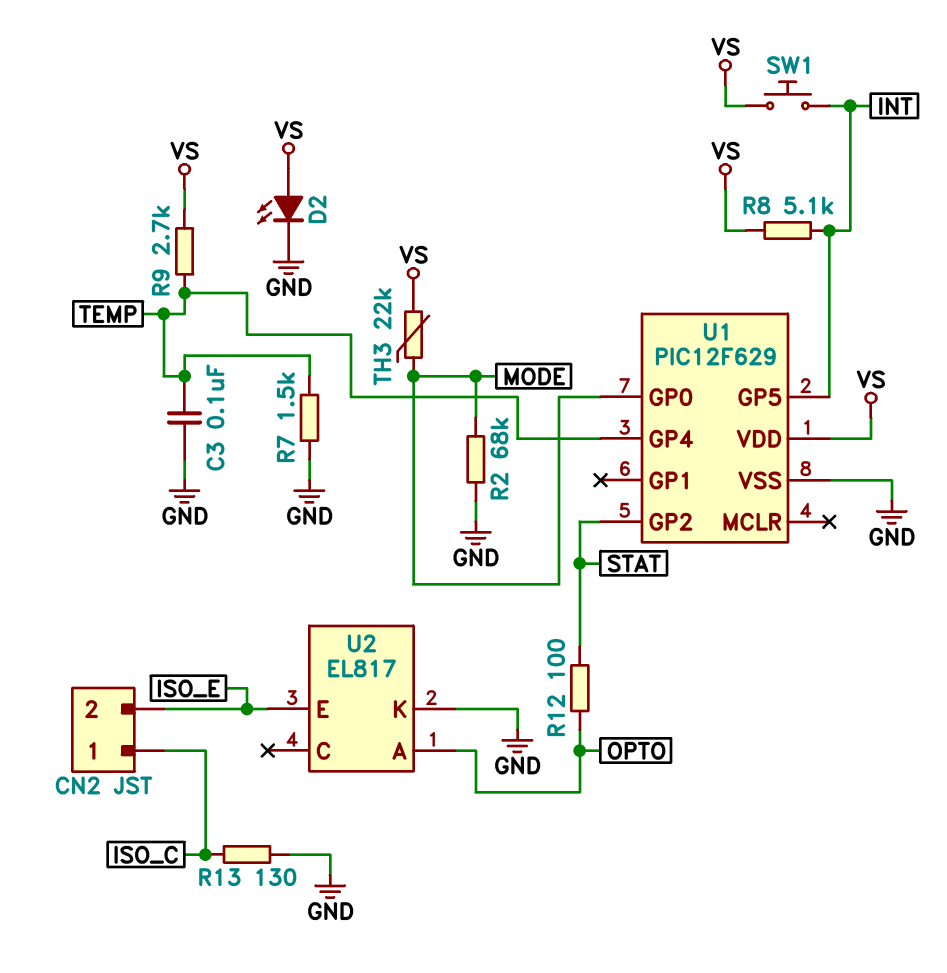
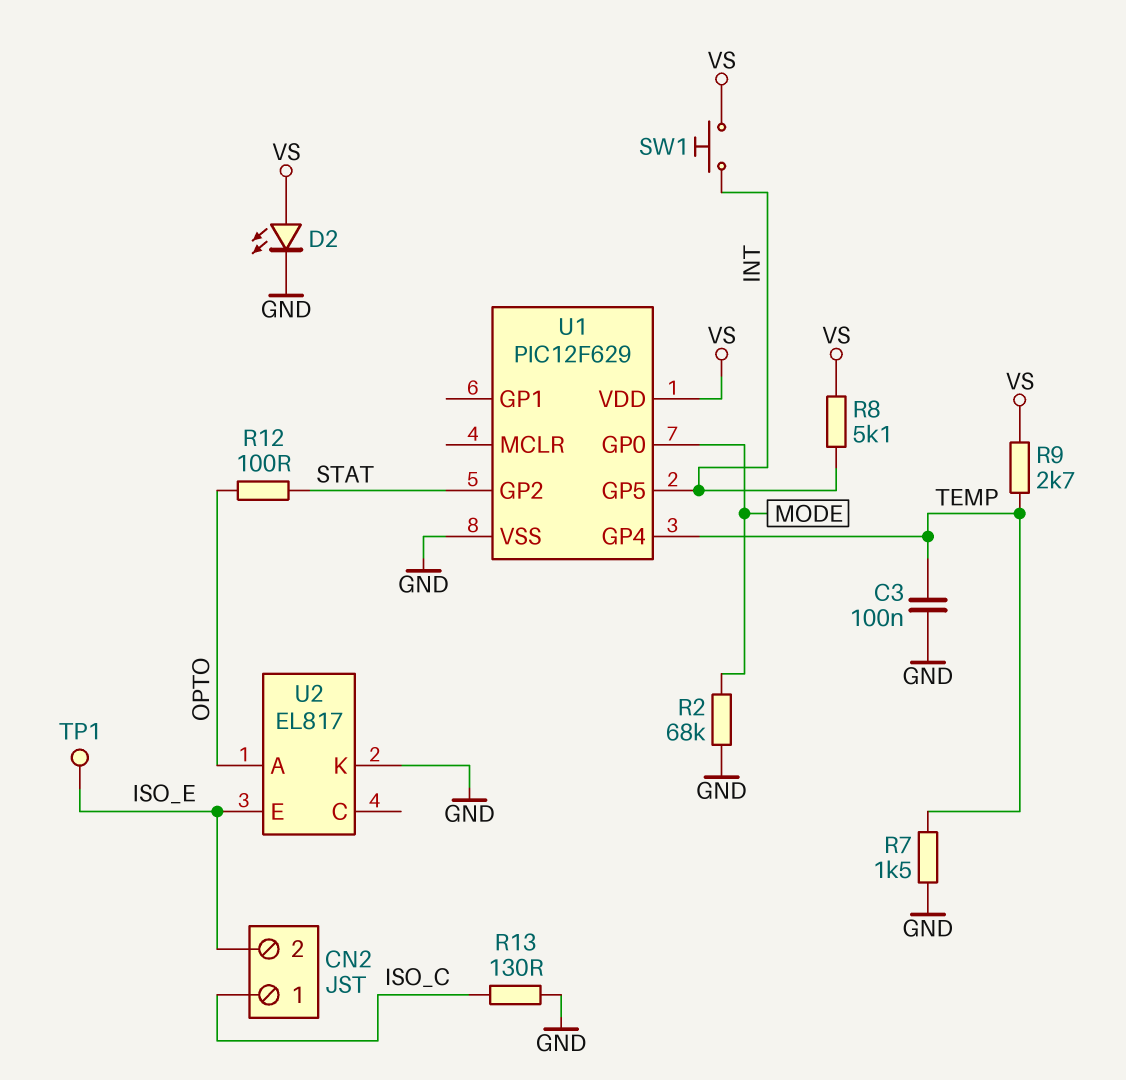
TH3: 22k (MODE, VS) -> none
TP1: none -> test point (ISO_E)

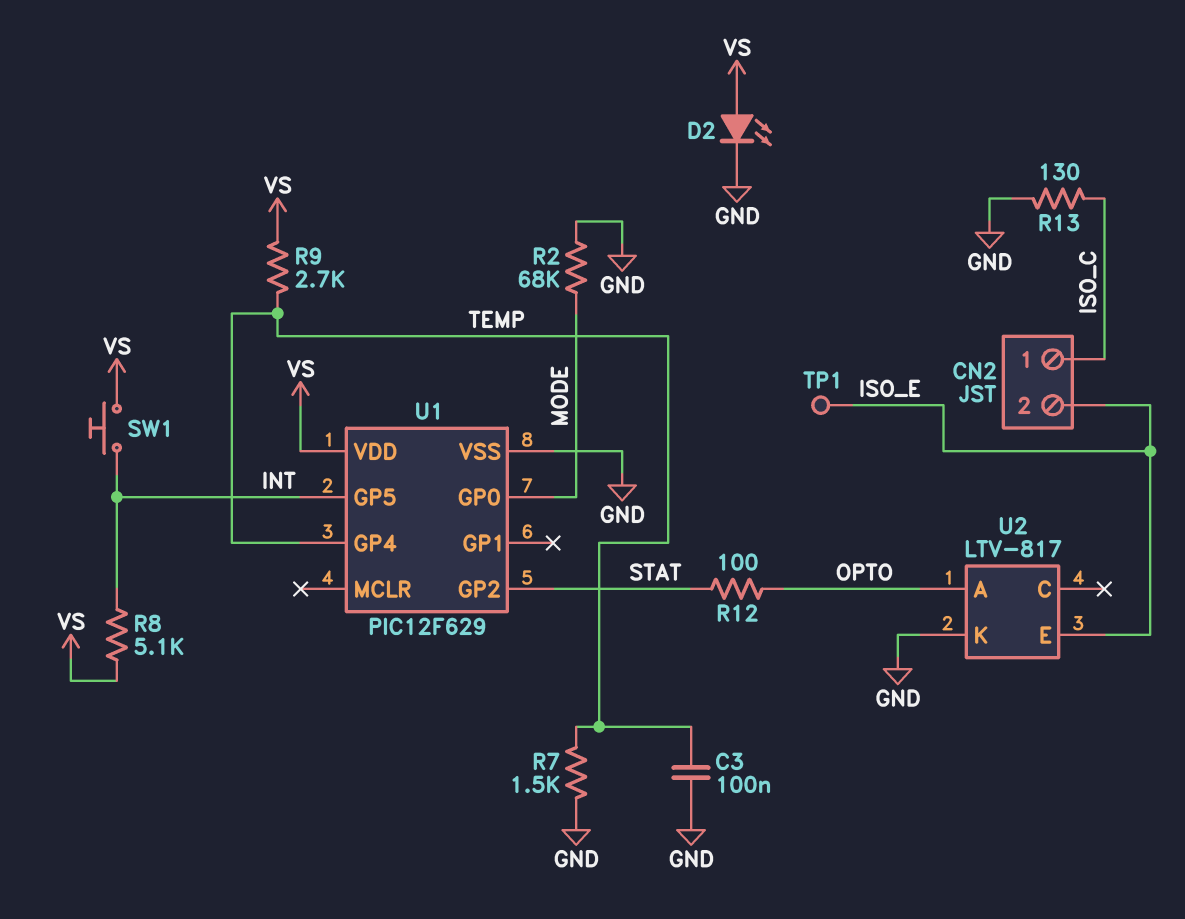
U2: EL817 -> LTV-817

